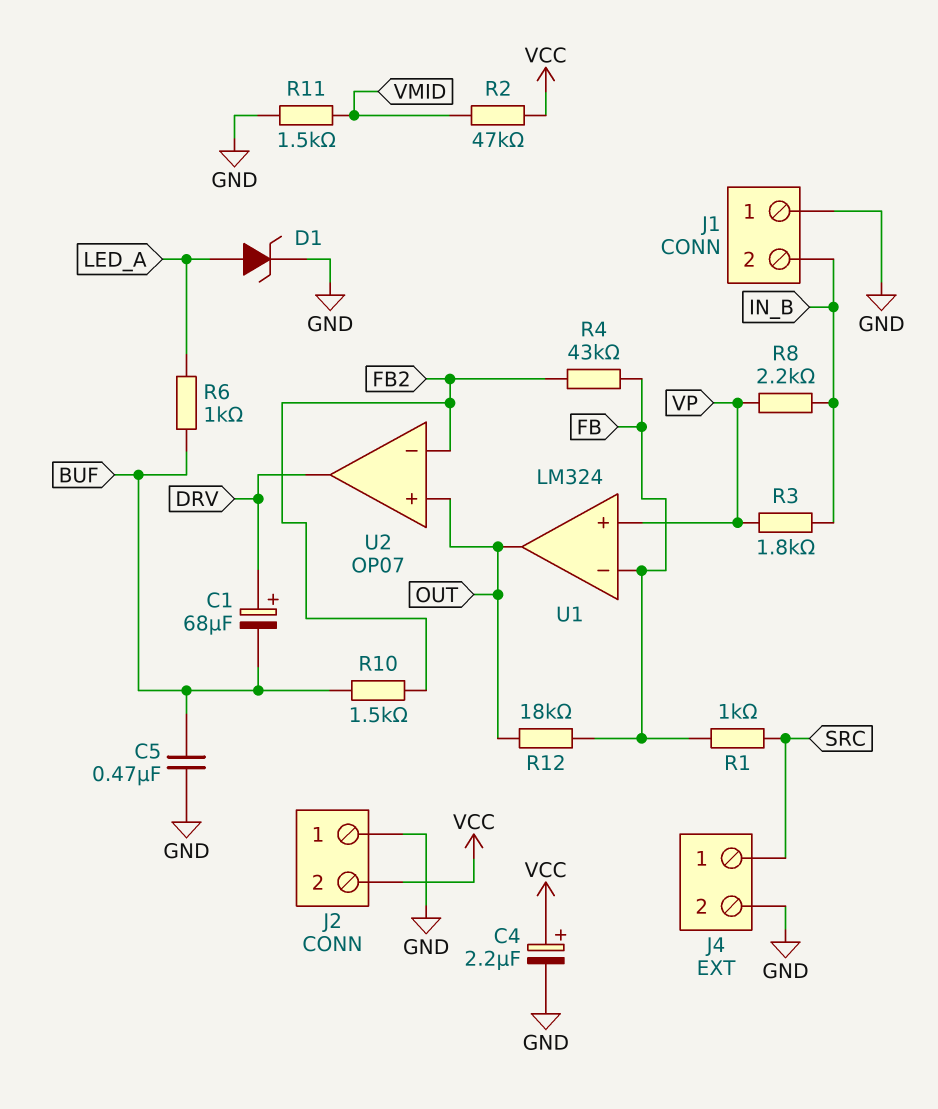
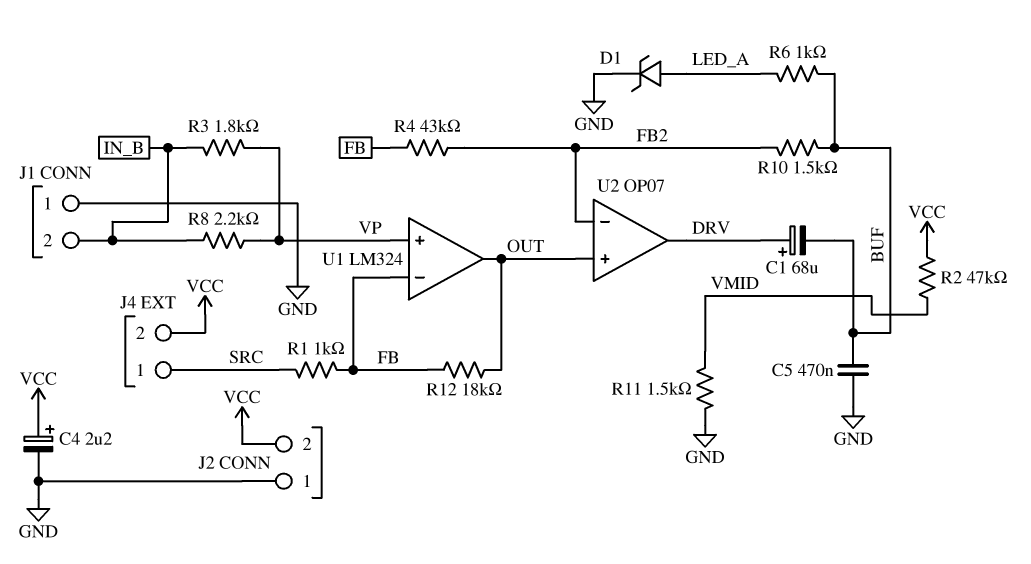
J4 pin 2: GND -> VCC

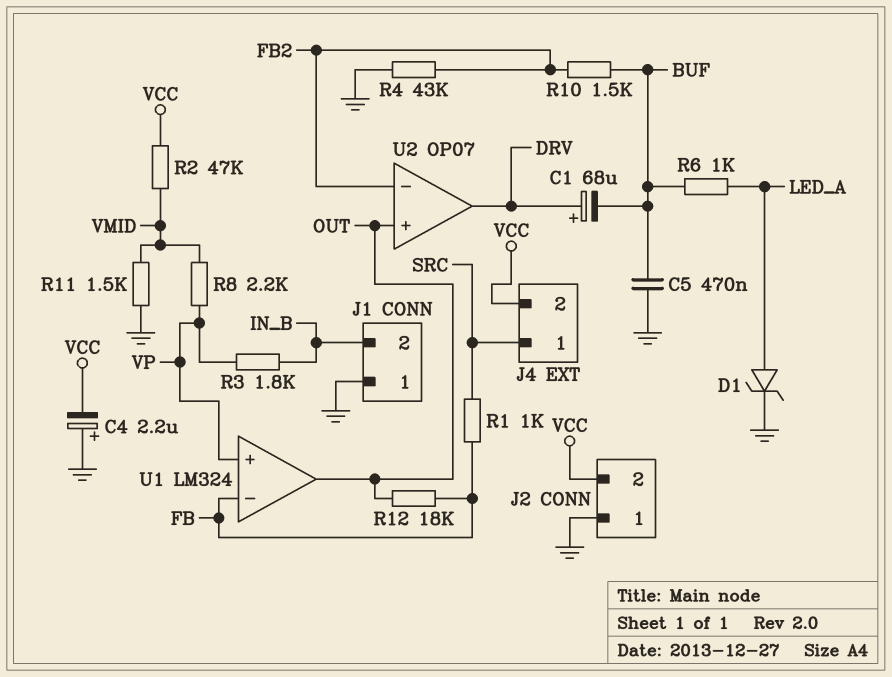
C4: 2.2uF (plus VCC, minus GND) -> 2.2uF (plus GND, minus VCC)
R4: 43k (FB, FB2) -> 43k (FB2, GND)
R8: 2.2k (IN_B, VP) -> 2.2k (VMID, VP)

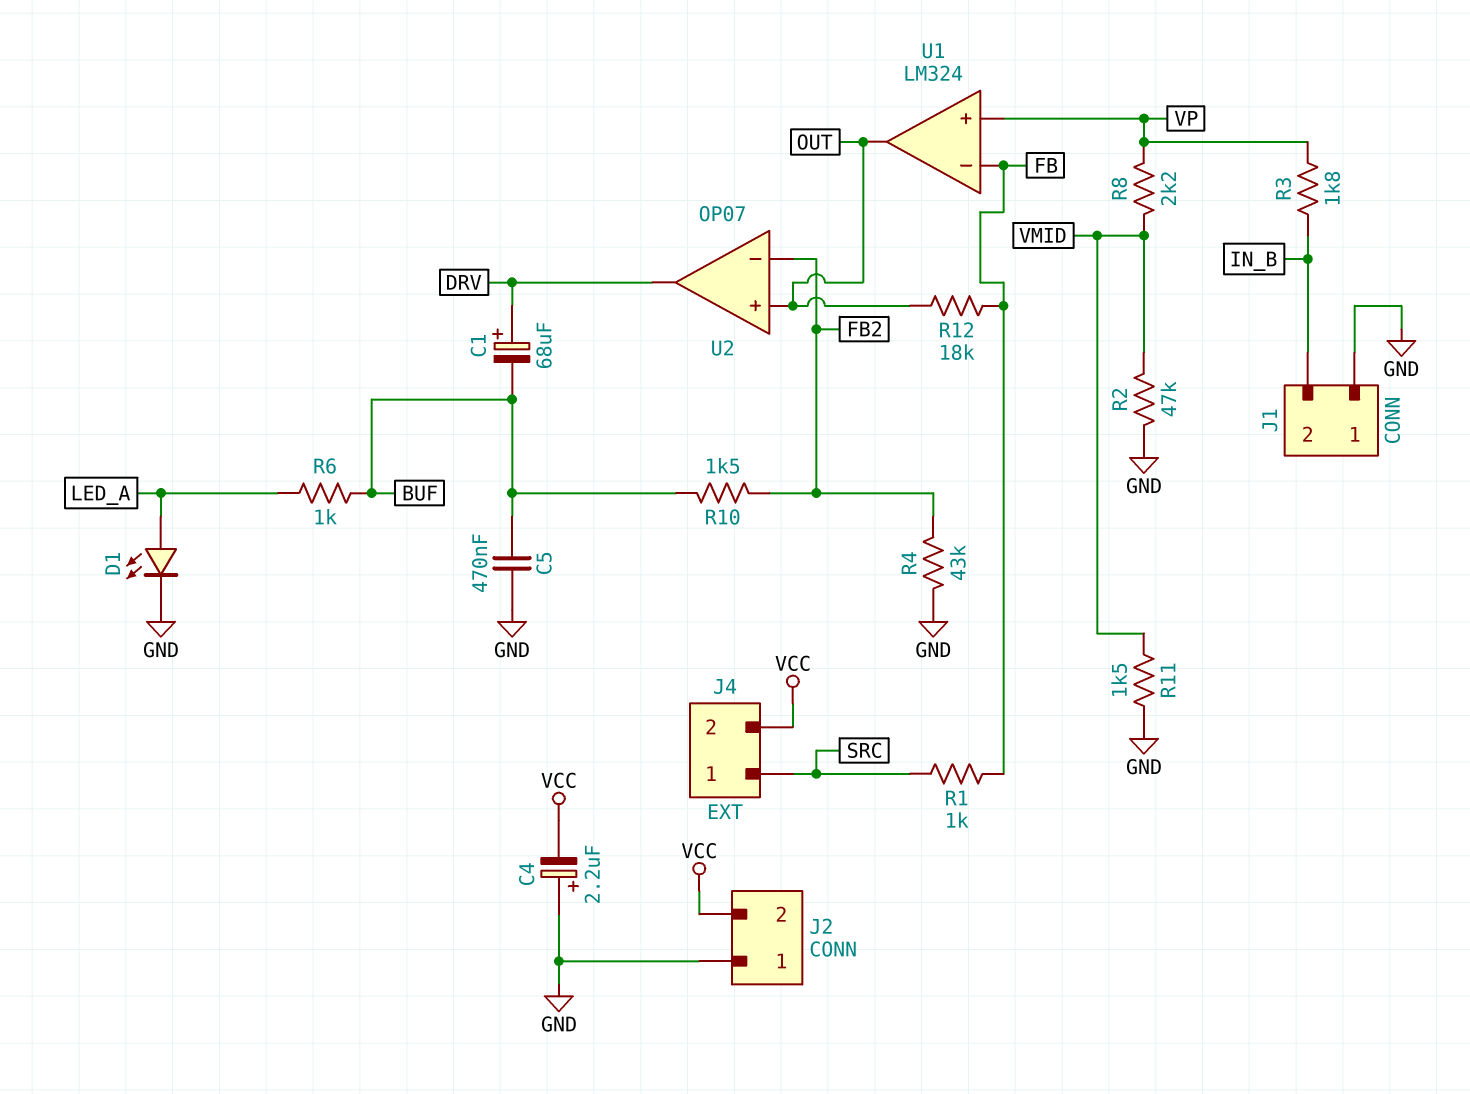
D1: zener (A LED_A, K GND) -> LED (A LED_A, K GND)
R2: 47k (VCC, VMID) -> 47k (GND, VMID)

